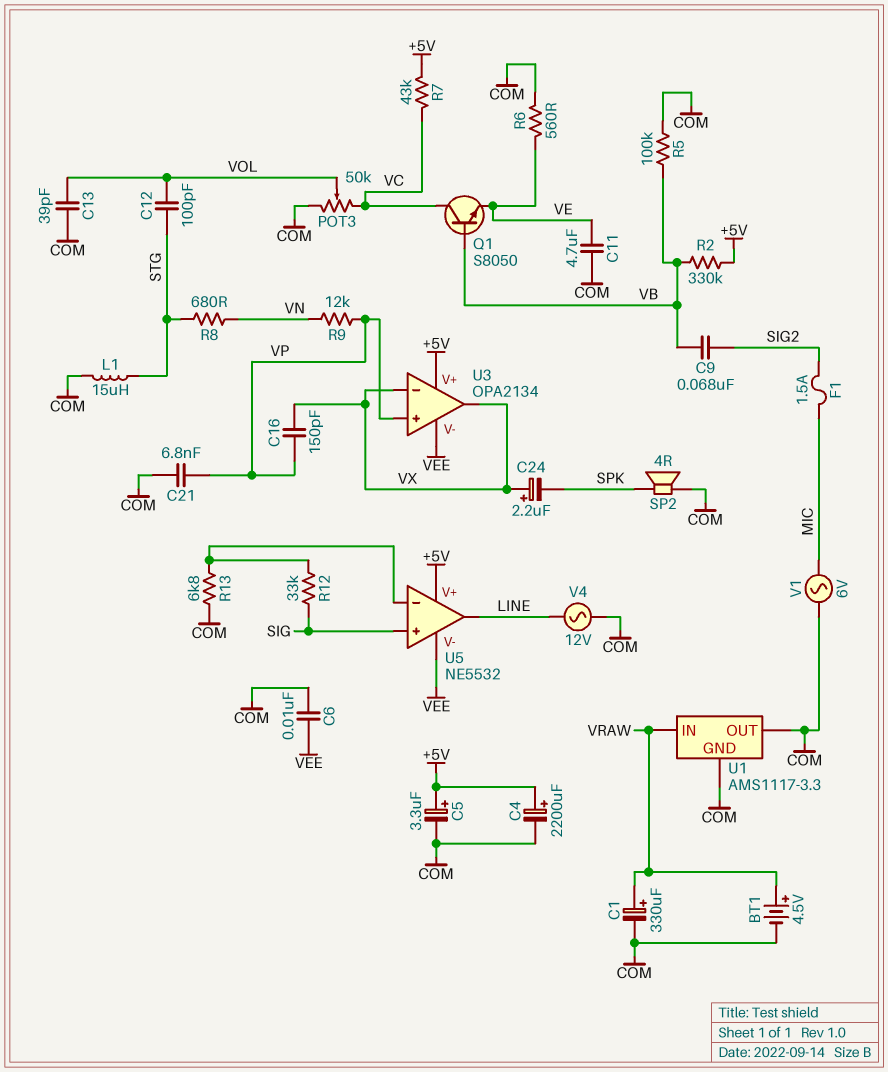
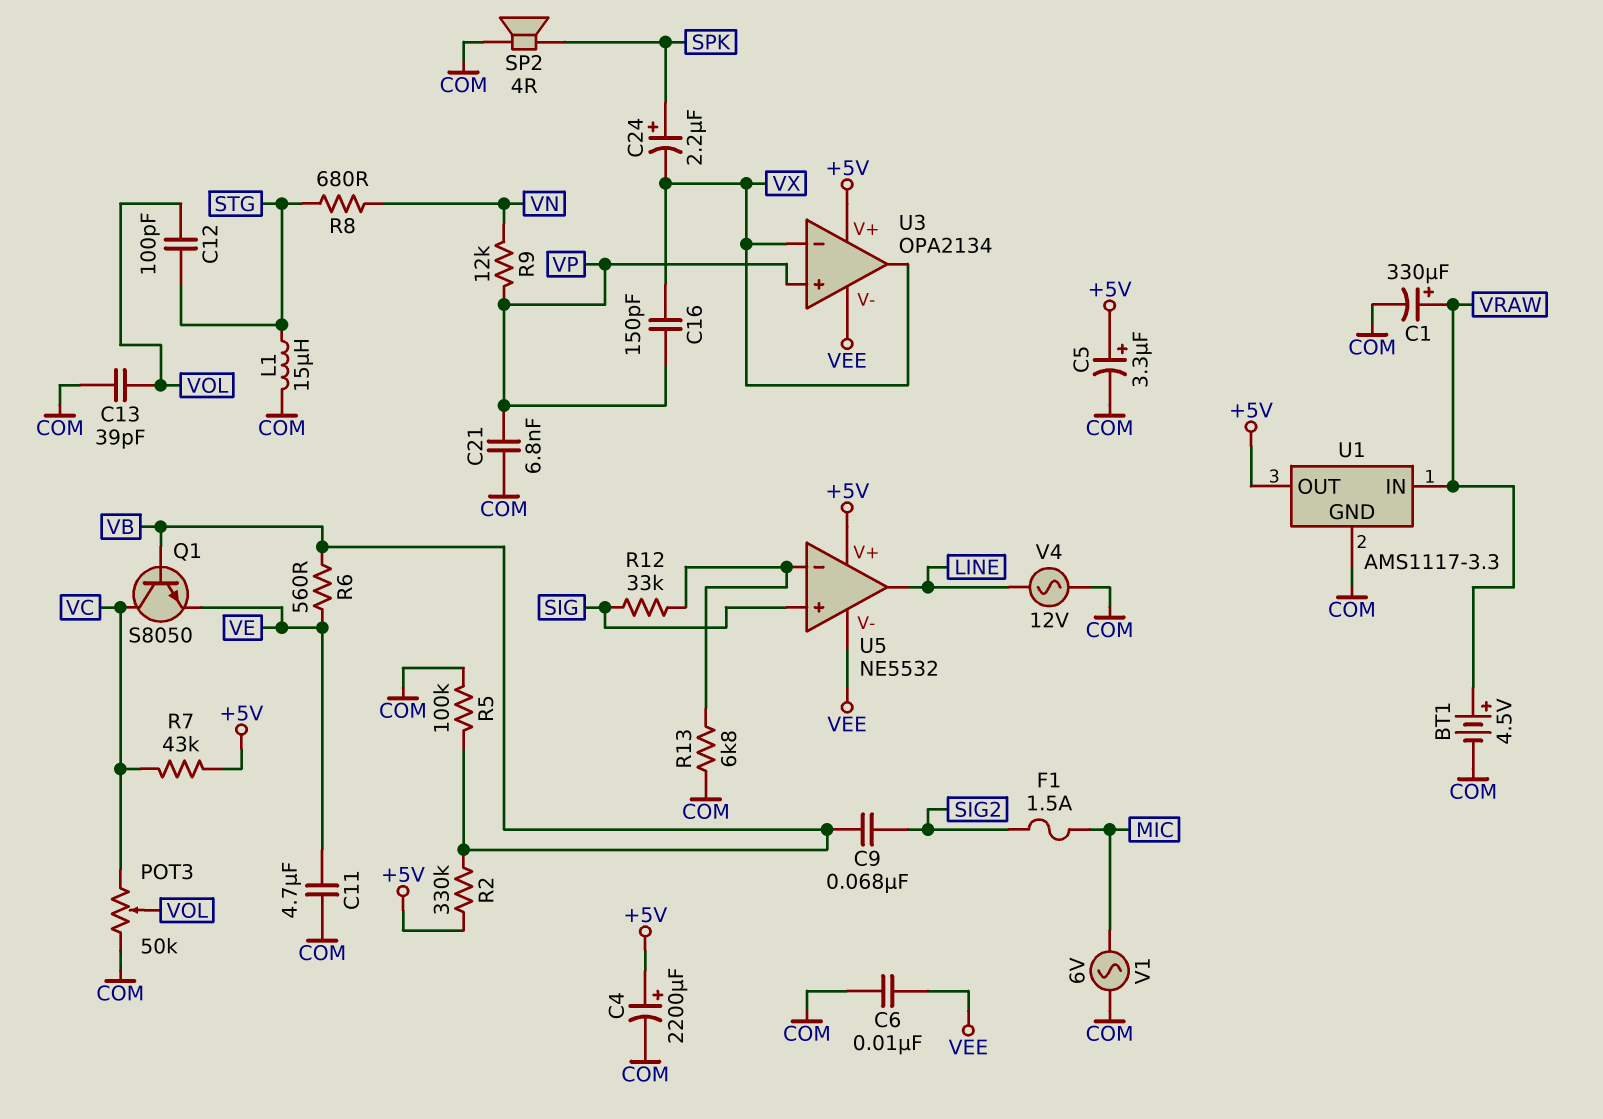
C24: 2.2uF (plus VX, minus SPK) -> 2.2uF (plus SPK, minus VX)
R6: 560 (COM, VE) -> 560 (VB, VE)
U1 pin OUT: COM -> +5V

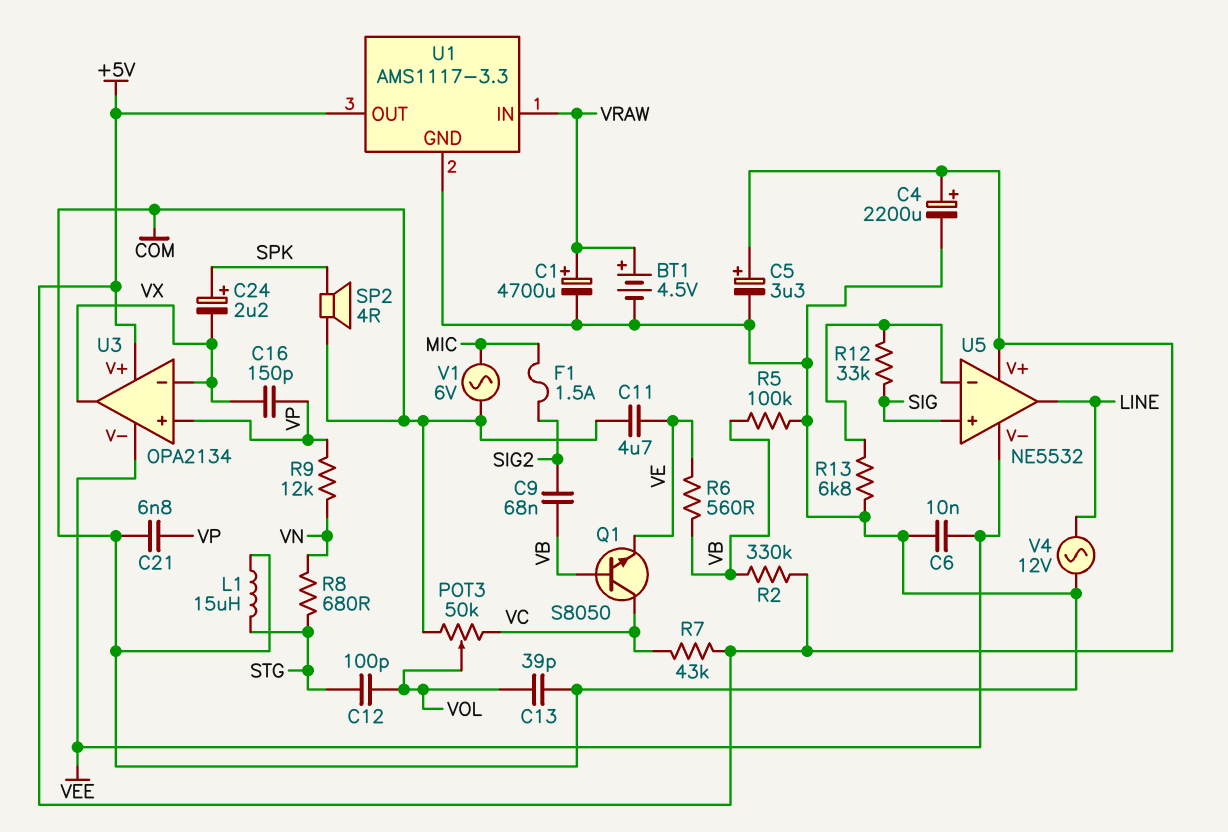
C1: 330uF (plus VRAW, minus COM) -> 4700uF (plus VRAW, minus COM)

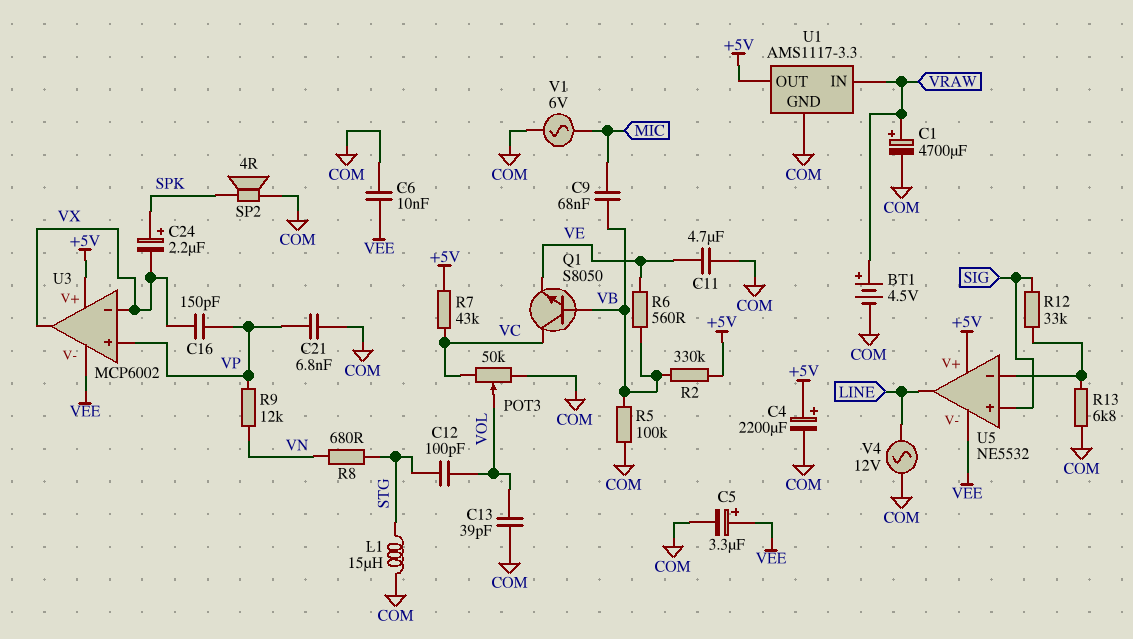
C5: 3.3uF (plus +5V, minus COM) -> 3.3uF (plus VEE, minus COM)
C9: 68nF (SIG2, VB) -> 68nF (MIC, VB)
F1: 1.5A (MIC, SIG2) -> none
U3: OPA2134 -> MCP6002

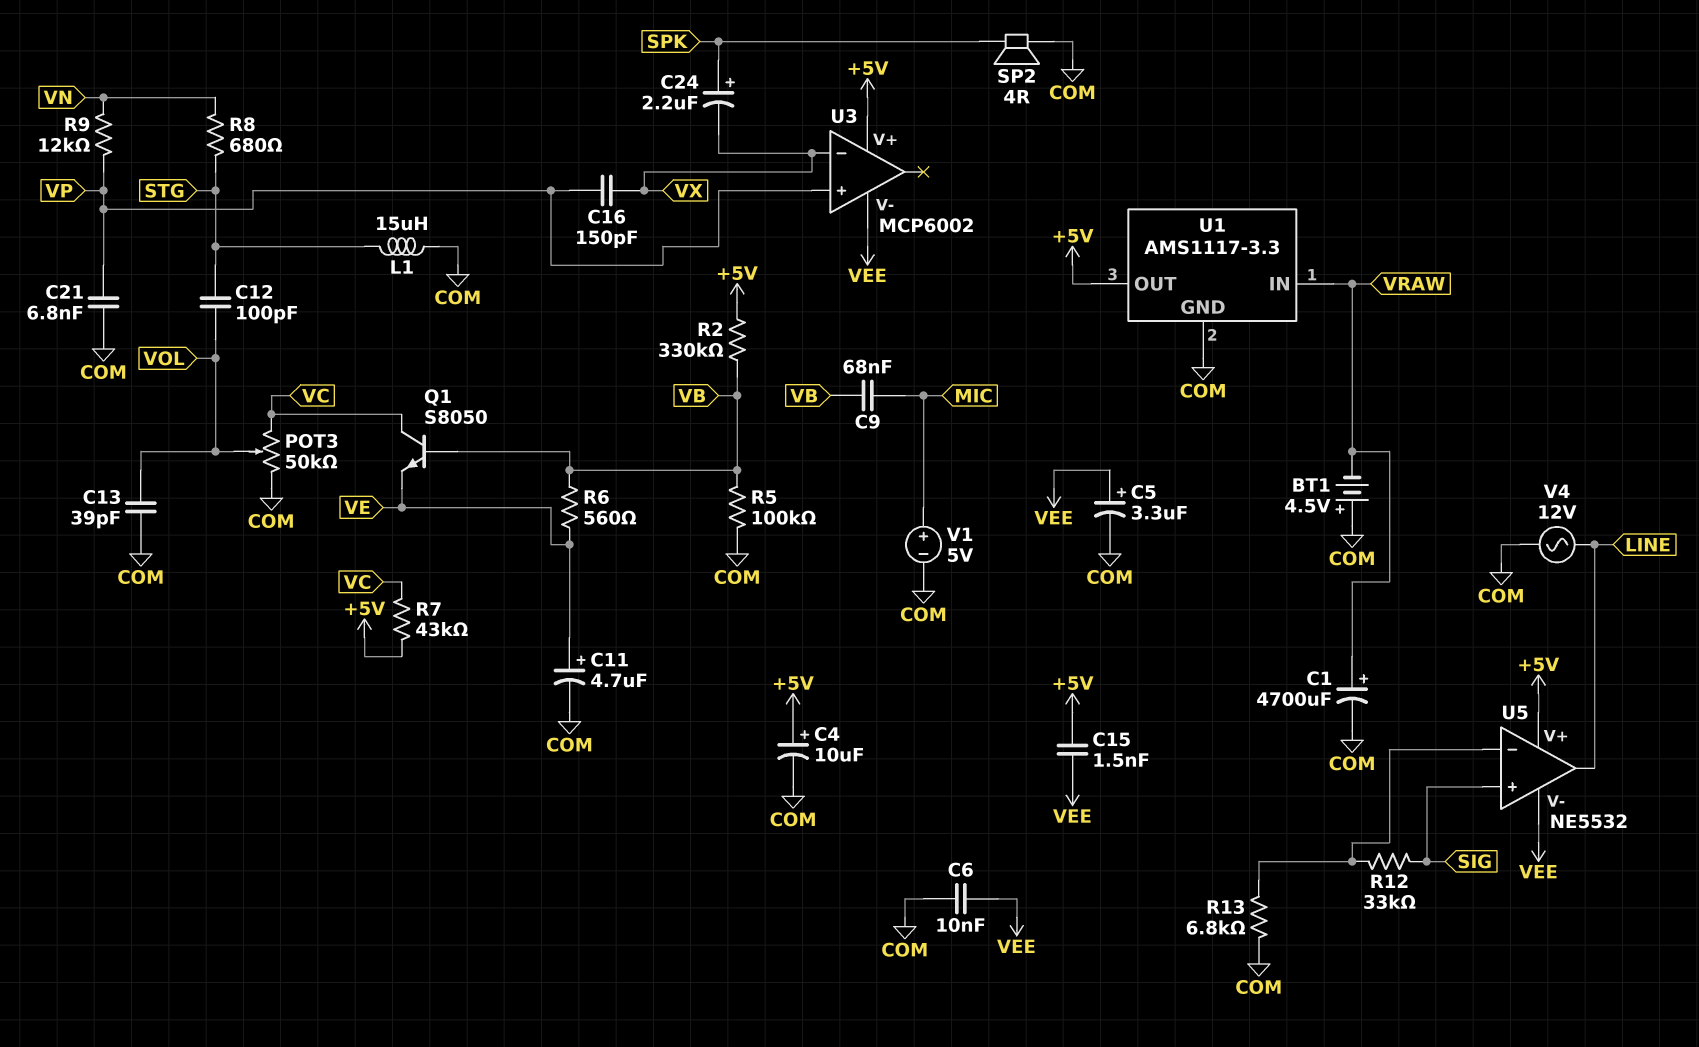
BT1: 4.5V (plus VRAW, minus COM) -> 4.5V (plus COM, minus VRAW)
C4: 2200uF (plus +5V, minus COM) -> 10uF (plus +5V, minus COM)
C11: 4.7uF (COM, VE) -> 4.7uF (plus VE, minus COM)
C15: none -> 1.5nF (+5V, VEE)
U3 pin out: VX -> none
V1: AC 6V (COM, MIC) -> 5V (plus MIC, minus COM)

